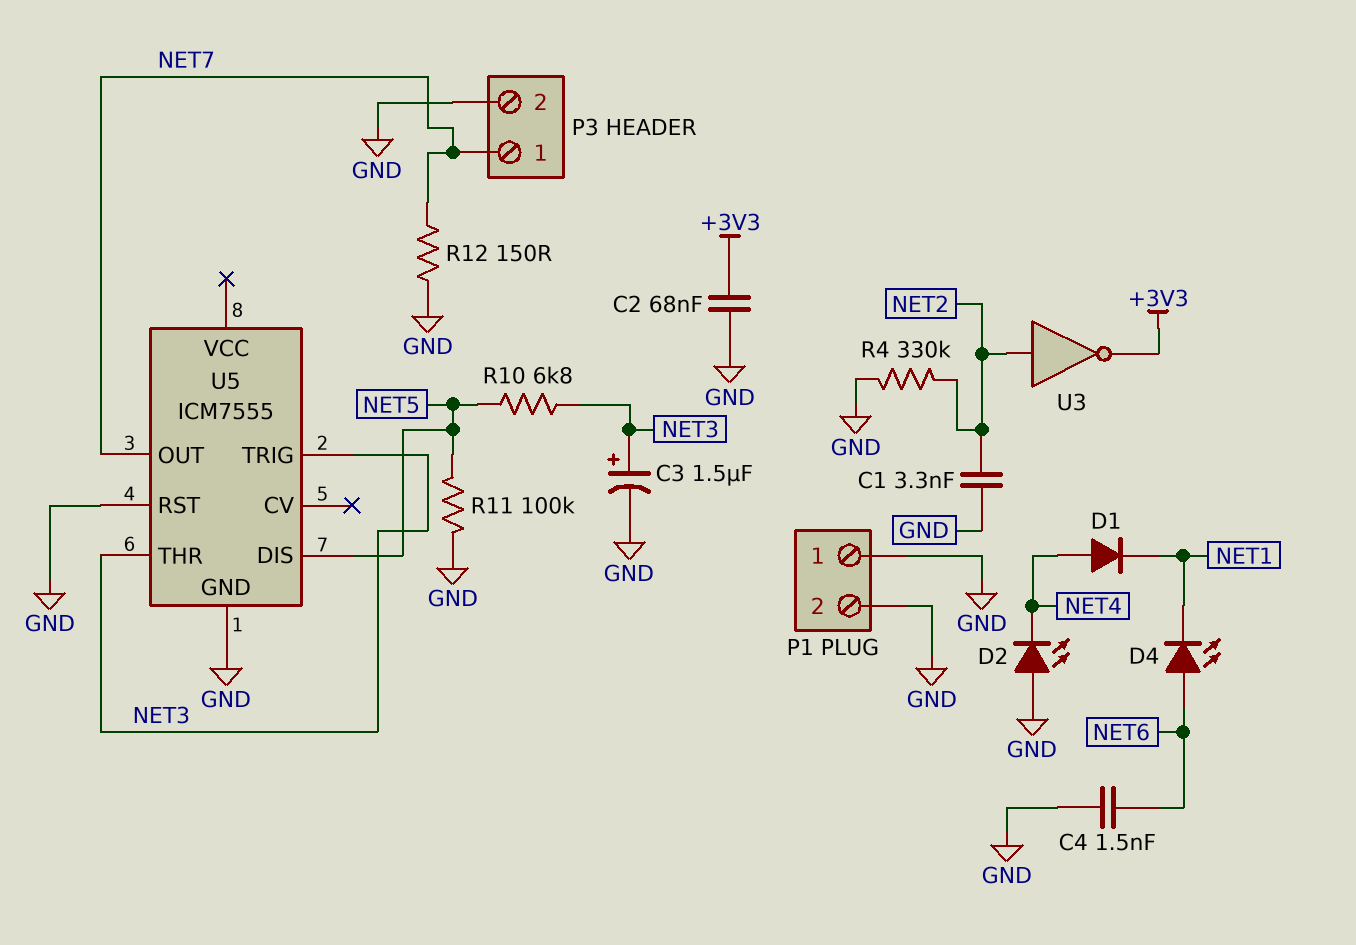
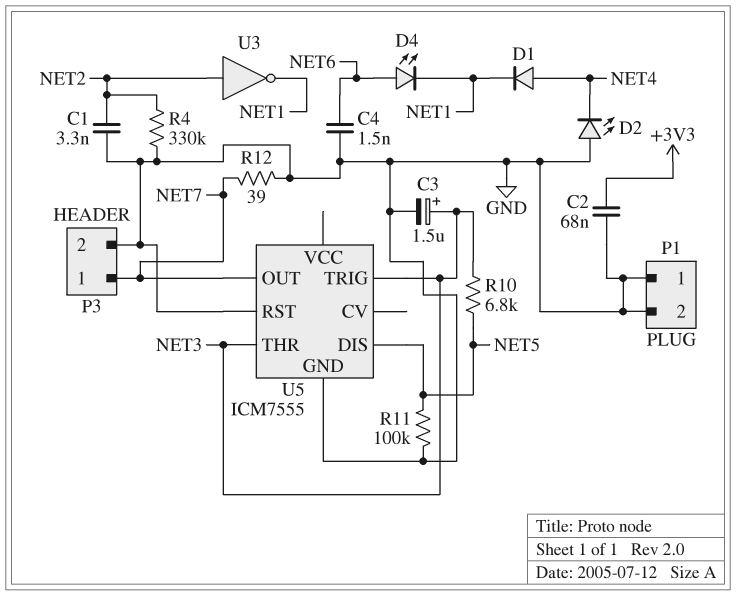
R12: 150 (GND, NET7) -> 39 (GND, NET7)
U3: NOT (in NET2, out +3V3) -> NOT (in NET2, out NET1)

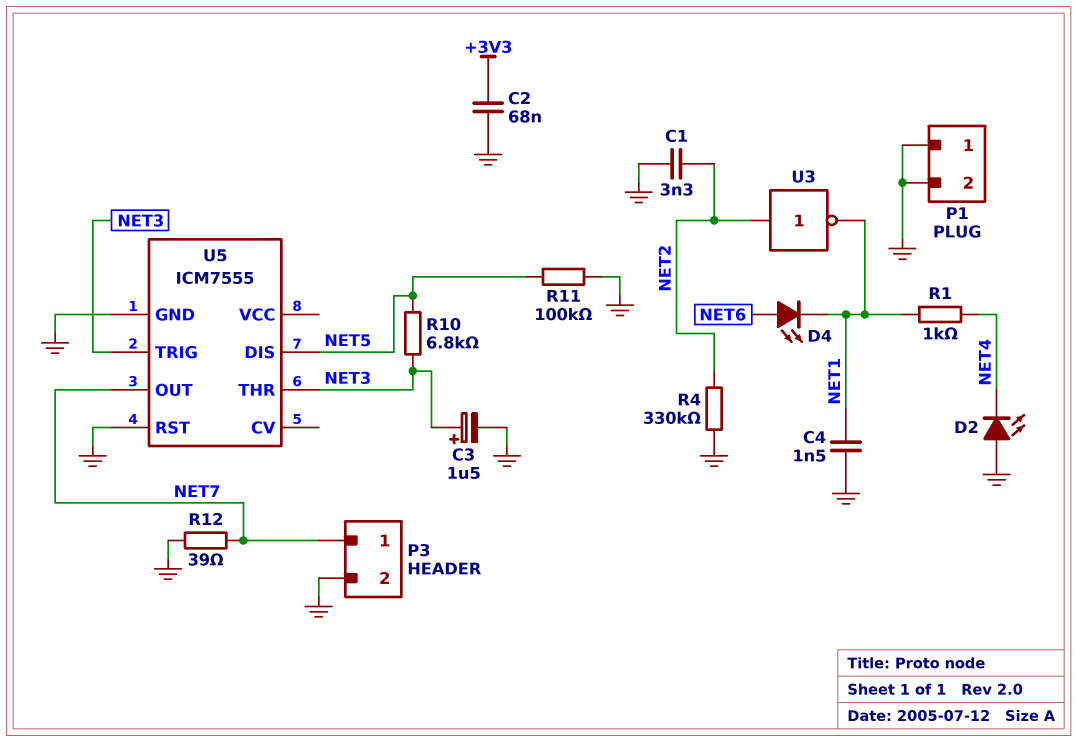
C4: 1.5nF (GND, NET6) -> 1.5nF (GND, NET1)
D1: diode (A NET4, K NET1) -> none
R1: none -> 1k (NET1, NET4)

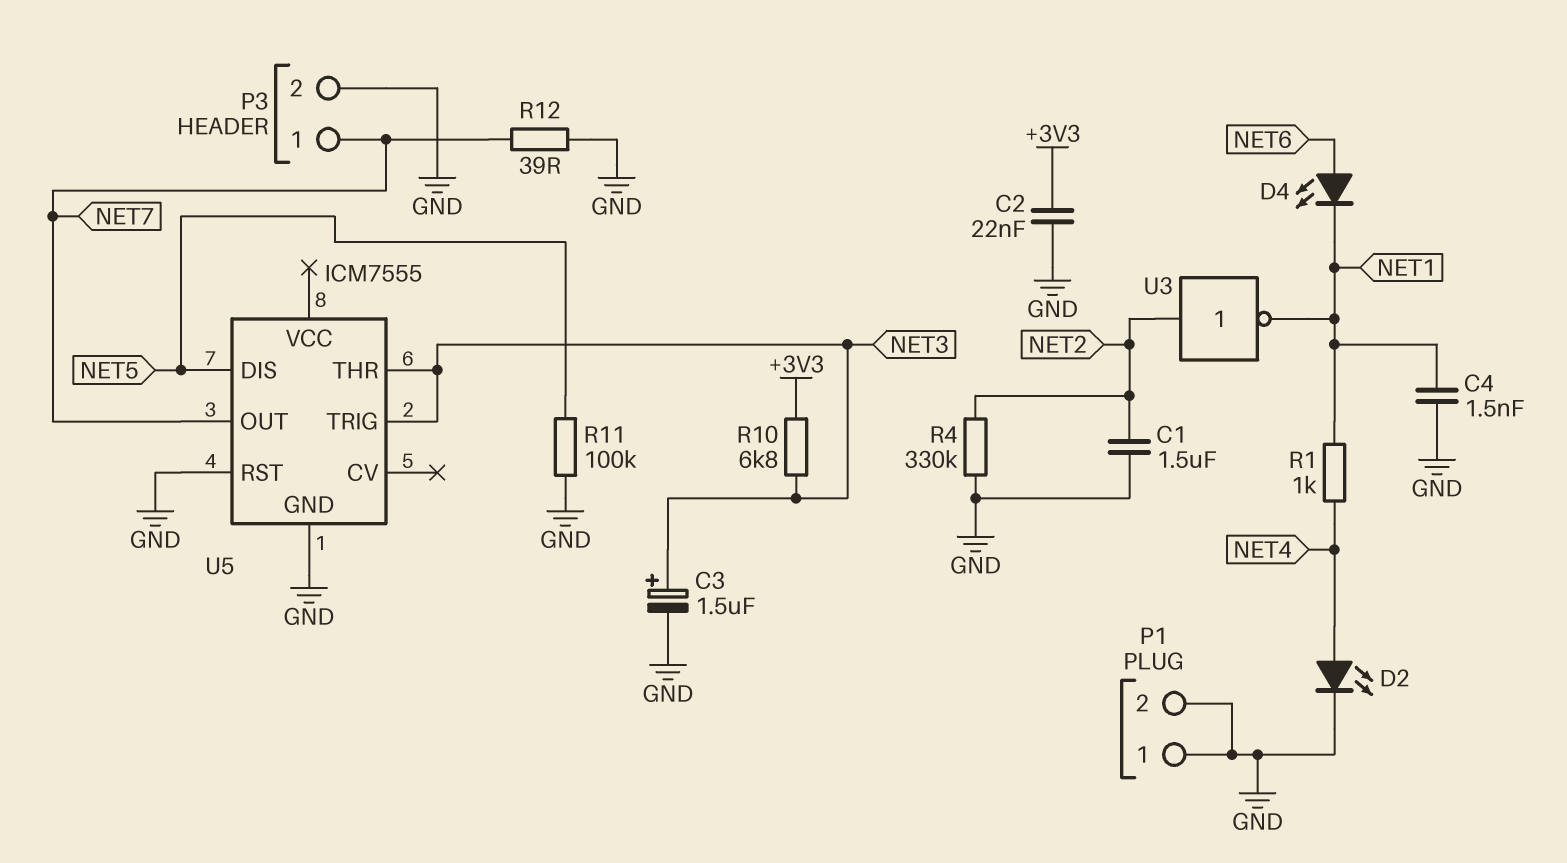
C1: 3.3nF (GND, NET2) -> 1.5uF (GND, NET2)
C2: 68nF (+3V3, GND) -> 22nF (+3V3, GND)
D2: LED (A GND, K NET4) -> LED (A NET4, K GND)
R10: 6.8k (NET3, NET5) -> 6.8k (+3V3, NET3)

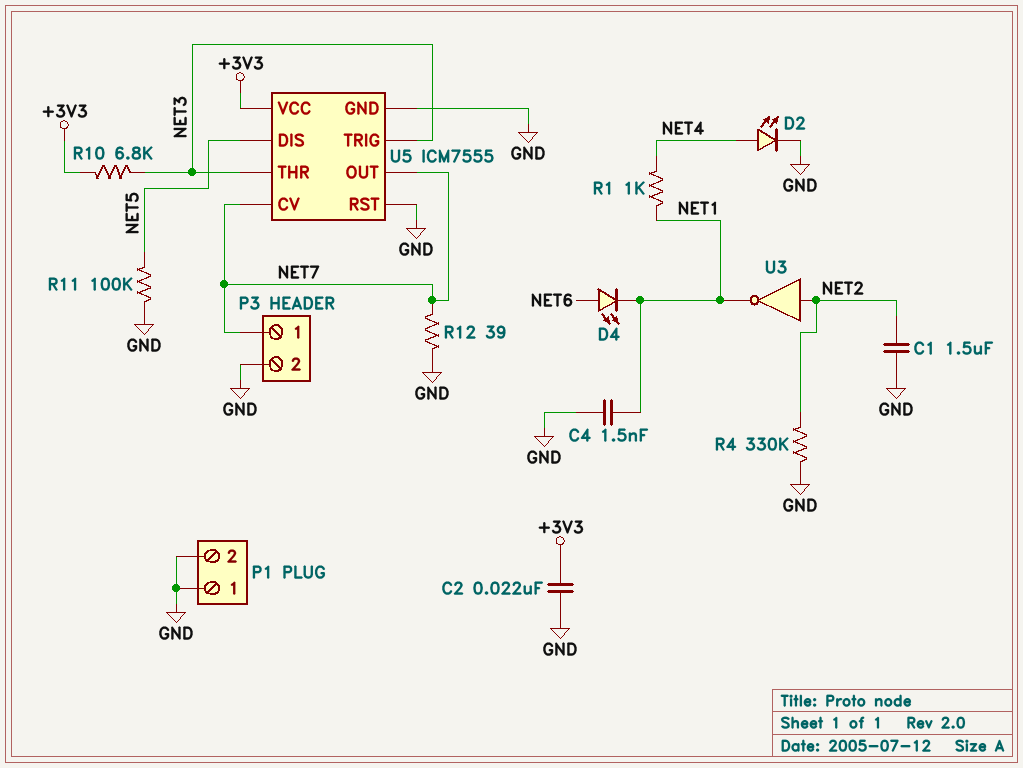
C3: 1.5uF (plus NET3, minus GND) -> none
U5 pin CV: none -> NET7
U5 pin VCC: none -> +3V3

